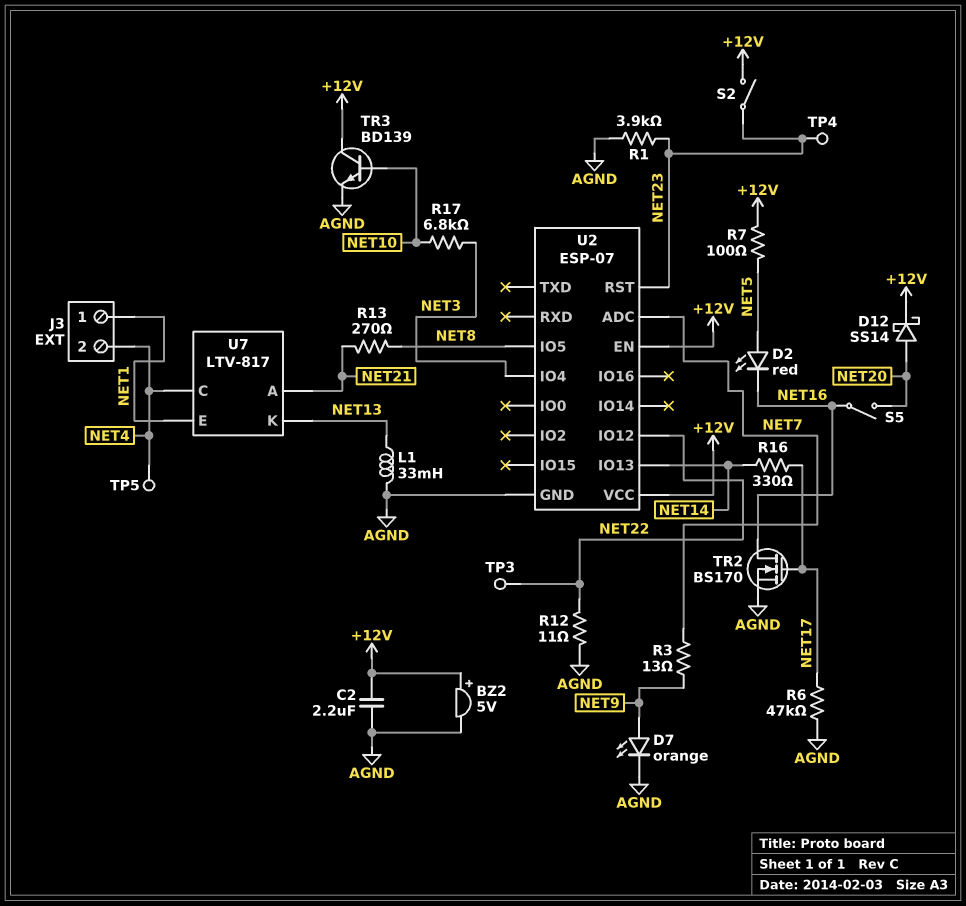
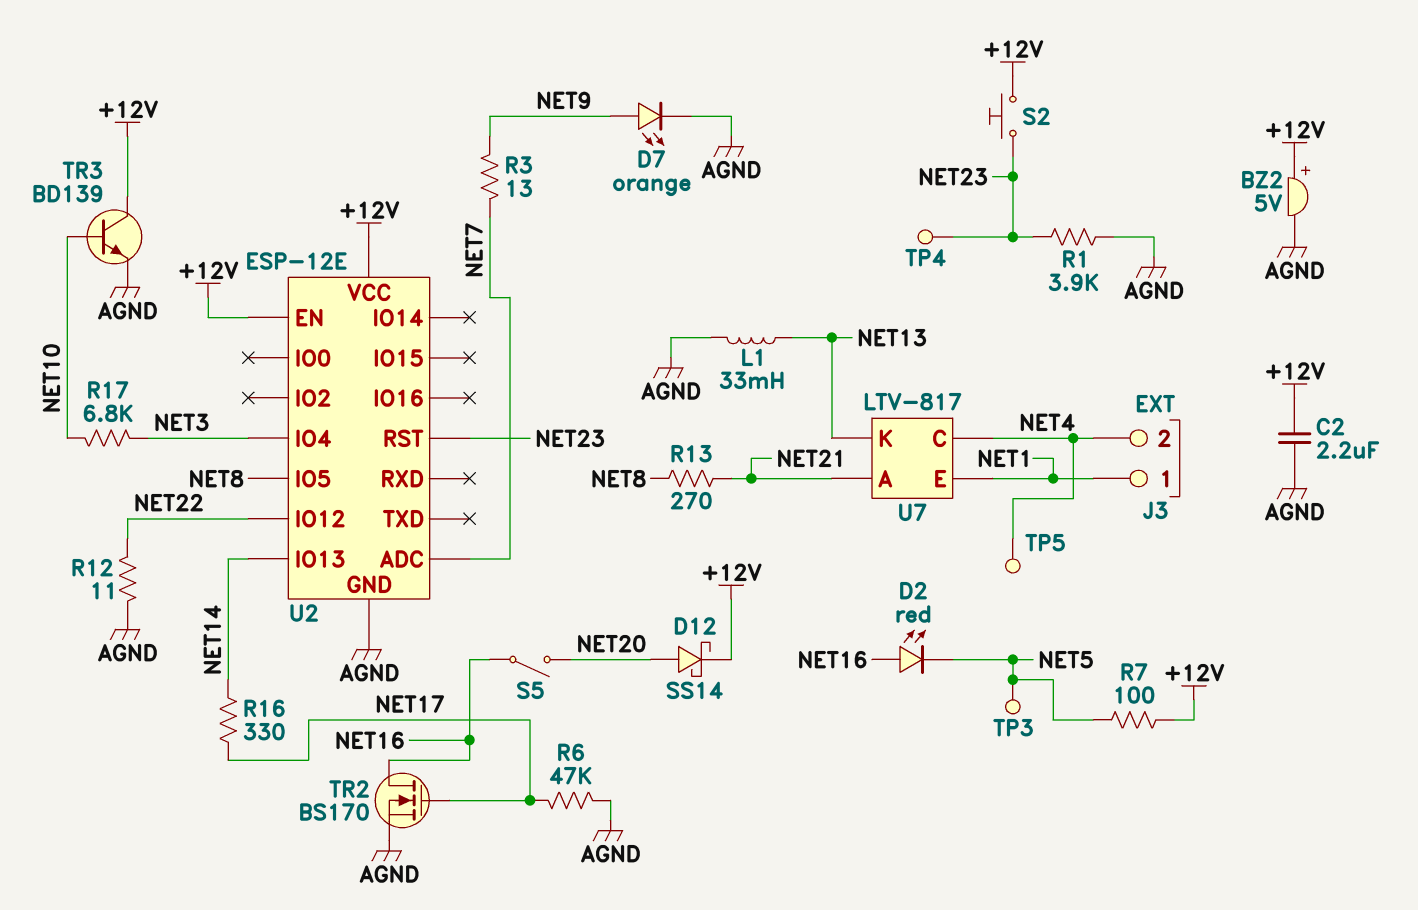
D2: LED red (A NET5, K NET16) -> LED red (A NET16, K NET5)
S2: switch (+12V, NET23) -> button (+12V, NET23)
TP3: test point (NET22) -> test point (NET5)
U2: ESP-07 -> ESP-12E

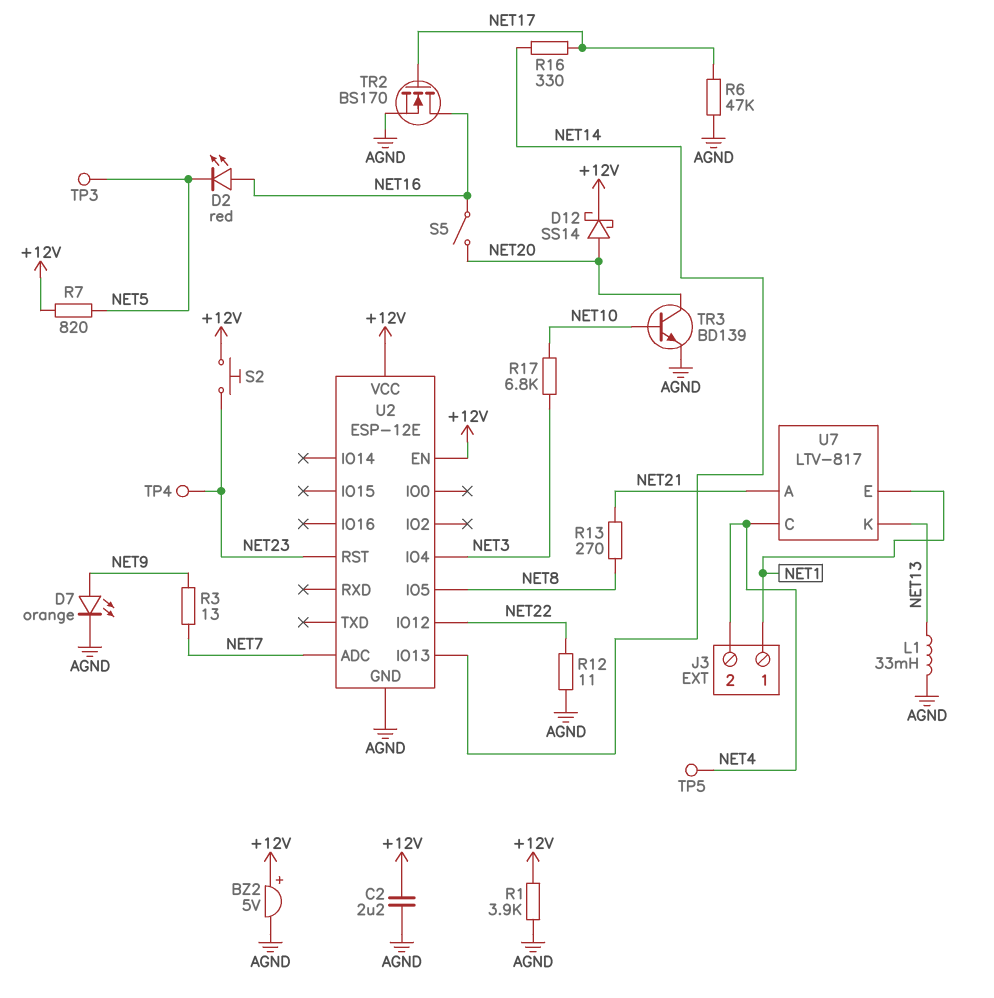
R1: 3.9k (AGND, NET23) -> 3.9k (+12V, AGND)
R7: 100 (+12V, NET5) -> 820 (+12V, NET5)
TR3: NPN BD139 (B NET10, C +12V, E AGND) -> NPN BD139 (B NET10, C NET20, E AGND)

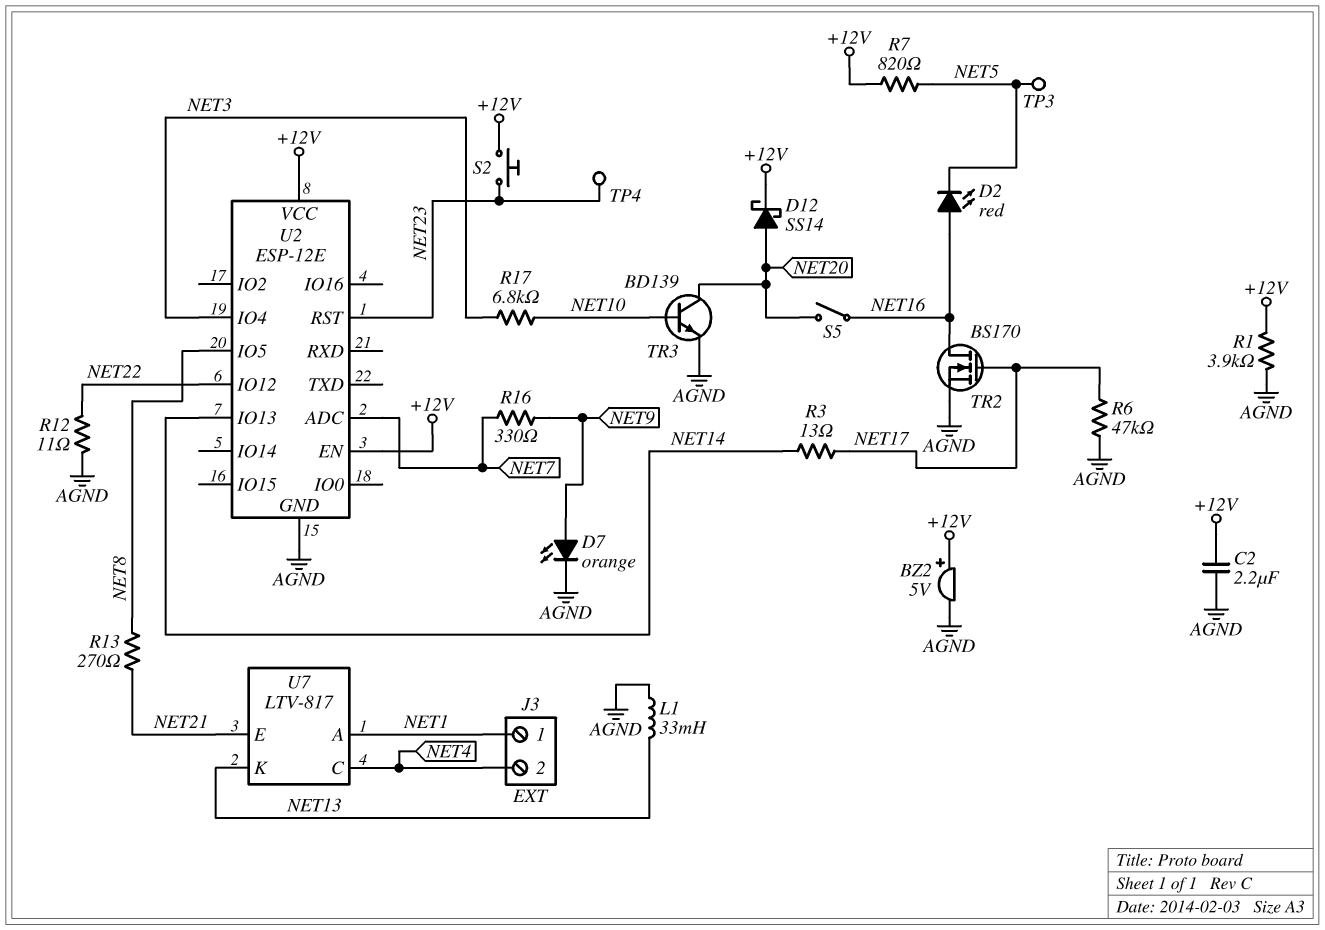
R3: 13 (NET7, NET9) -> 13 (NET14, NET17)
R16: 330 (NET14, NET17) -> 330 (NET7, NET9)
TP5: test point (NET4) -> none
U7 pin A: NET21 -> NET1
U7 pin E: NET1 -> NET21

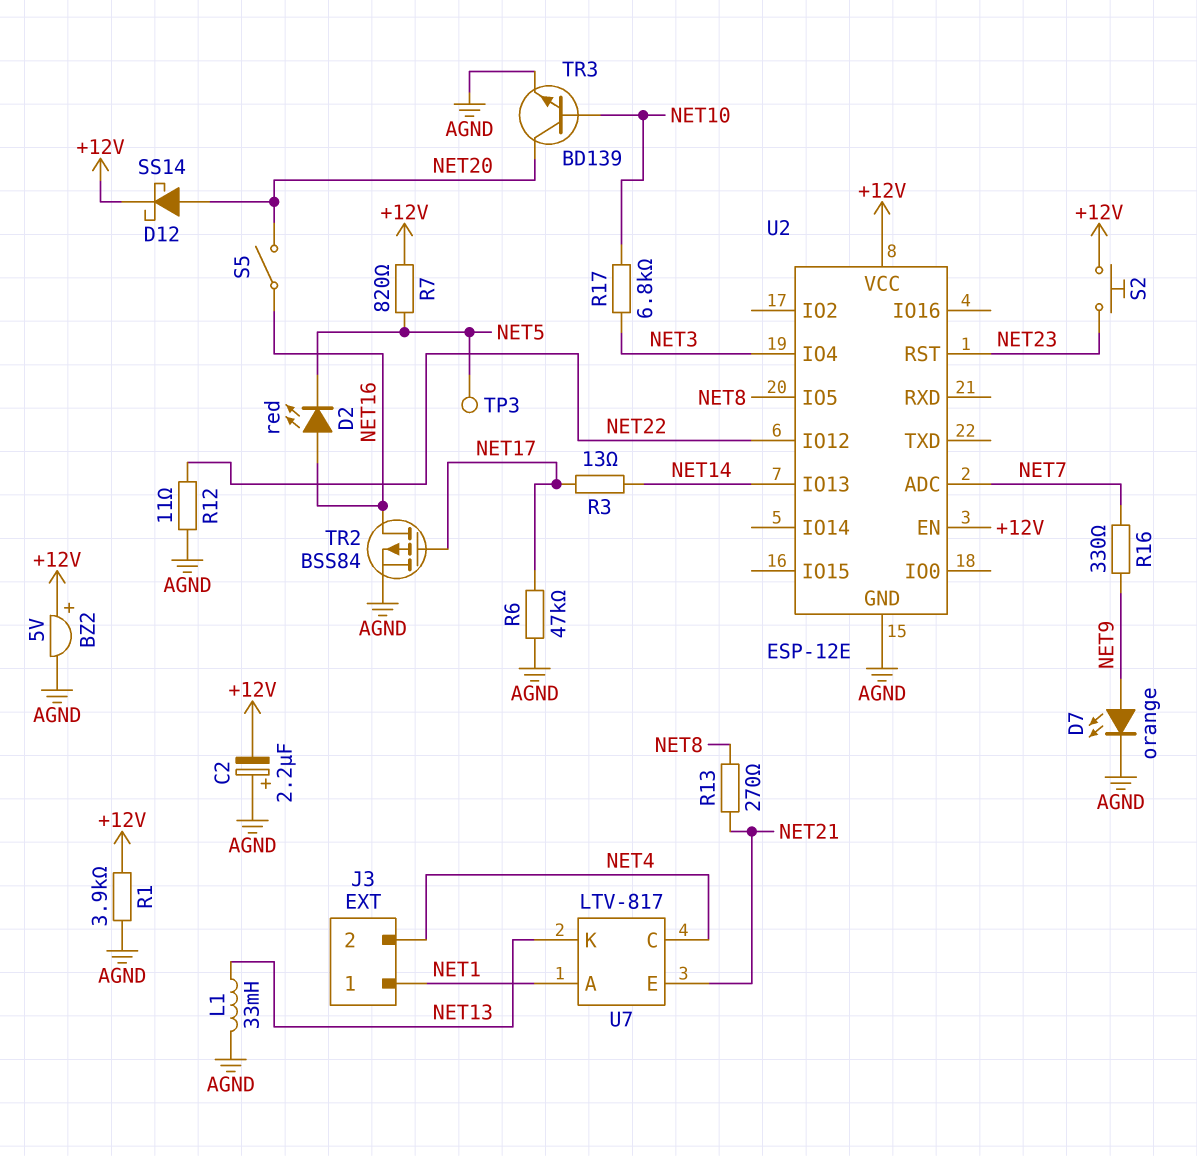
C2: 2.2uF (+12V, AGND) -> 2.2uF (plus AGND, minus +12V)
TP4: test point (NET23) -> none
TR2: NMOS BS170 (G NET17, D NET16, S AGND) -> PMOS BSS84 (G NET17, D NET16, S AGND)

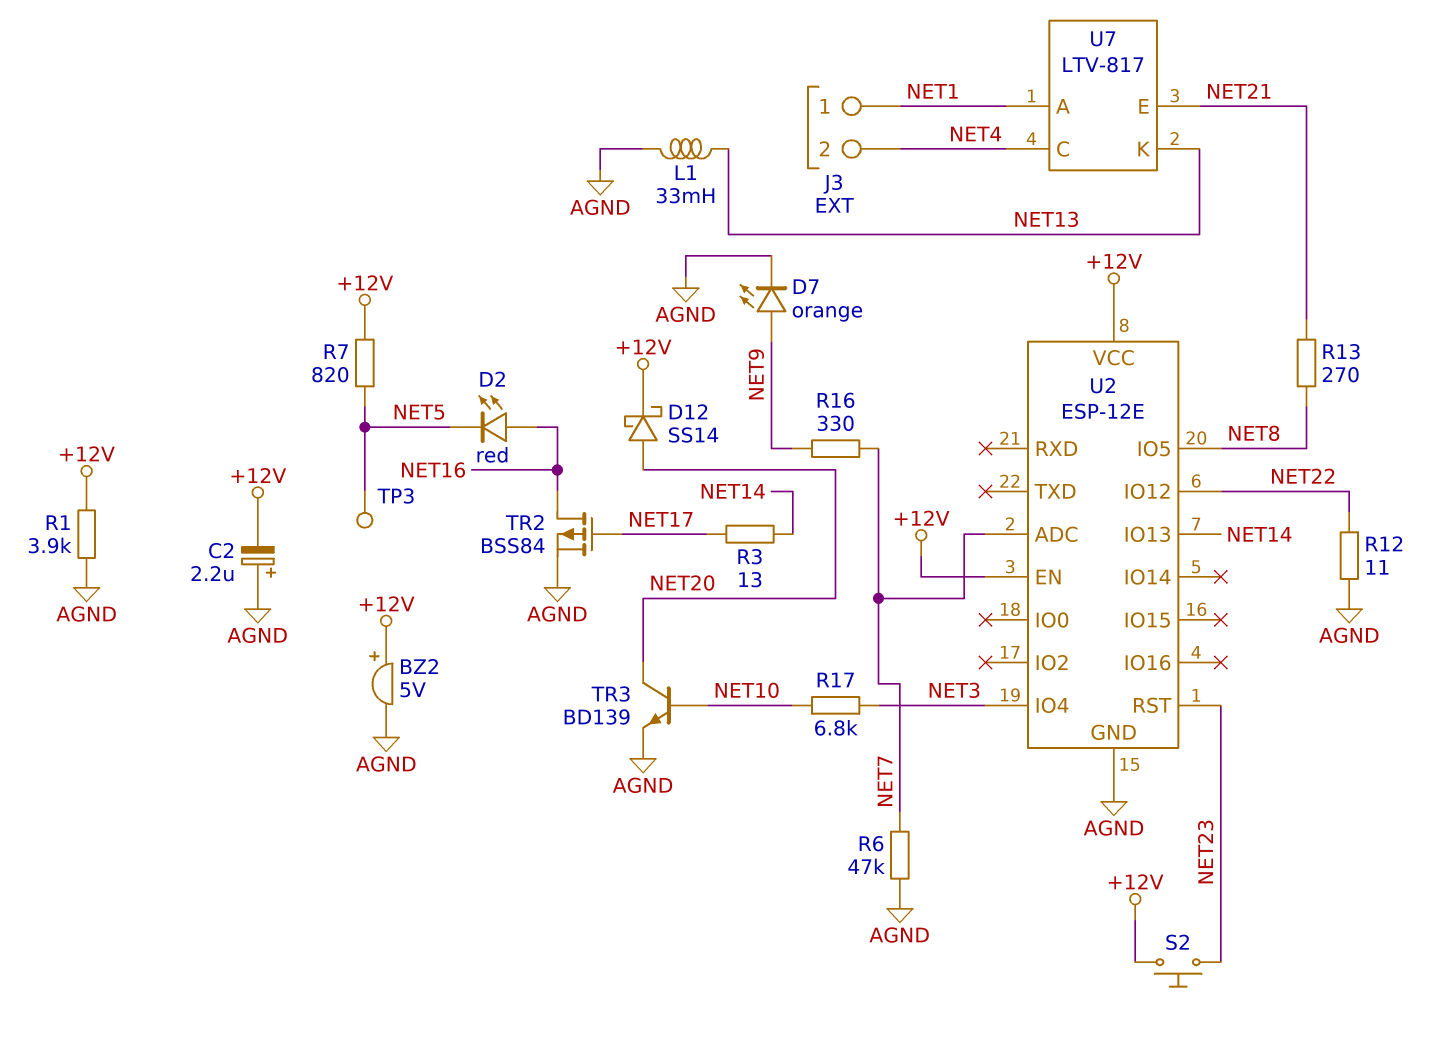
R6: 47k (AGND, NET17) -> 47k (AGND, NET7)
S5: switch (NET16, NET20) -> none

